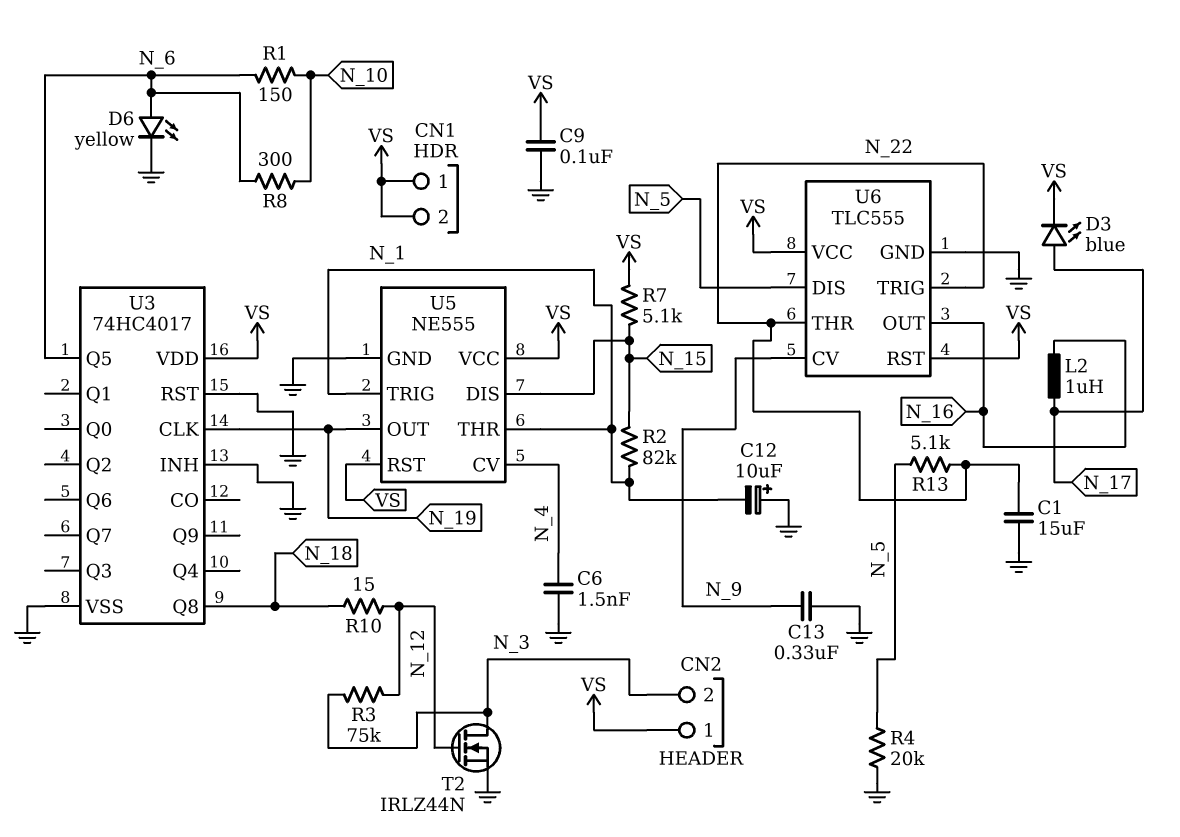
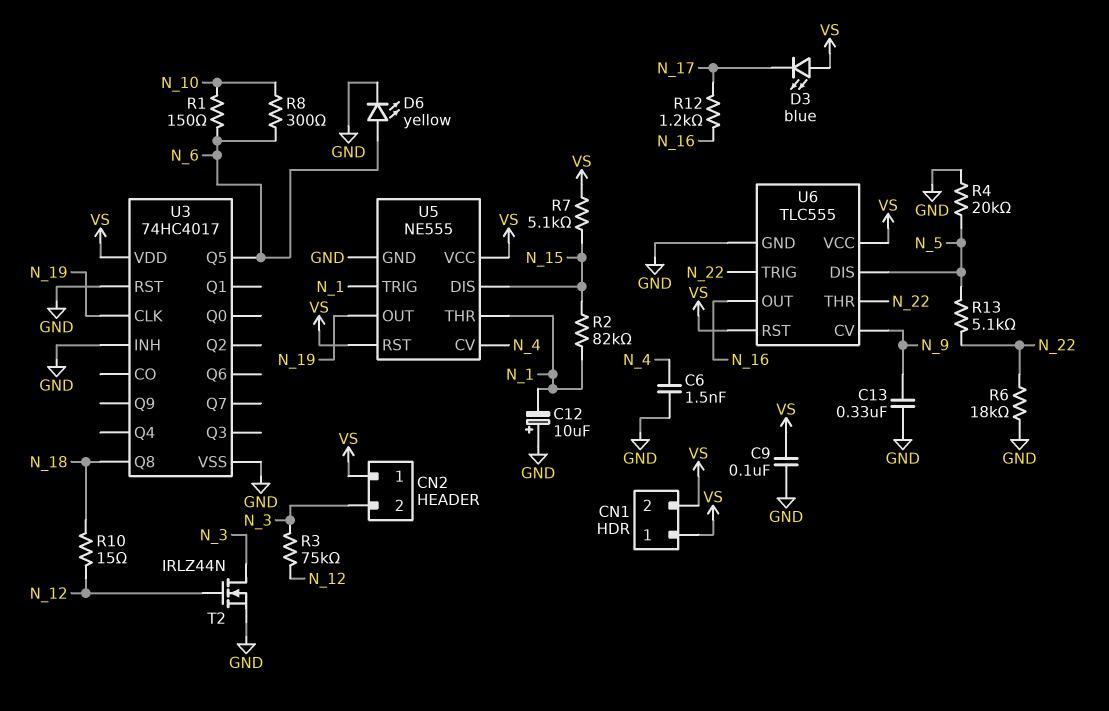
C1: 15uF (GND, N_22) -> none
D3: LED blue (A N_17, K VS) -> LED blue (A VS, K N_17)
L2: 1uH (N_16, N_17) -> none
R6: none -> 18k (GND, N_22)
R12: none -> 1.2k (N_16, N_17)

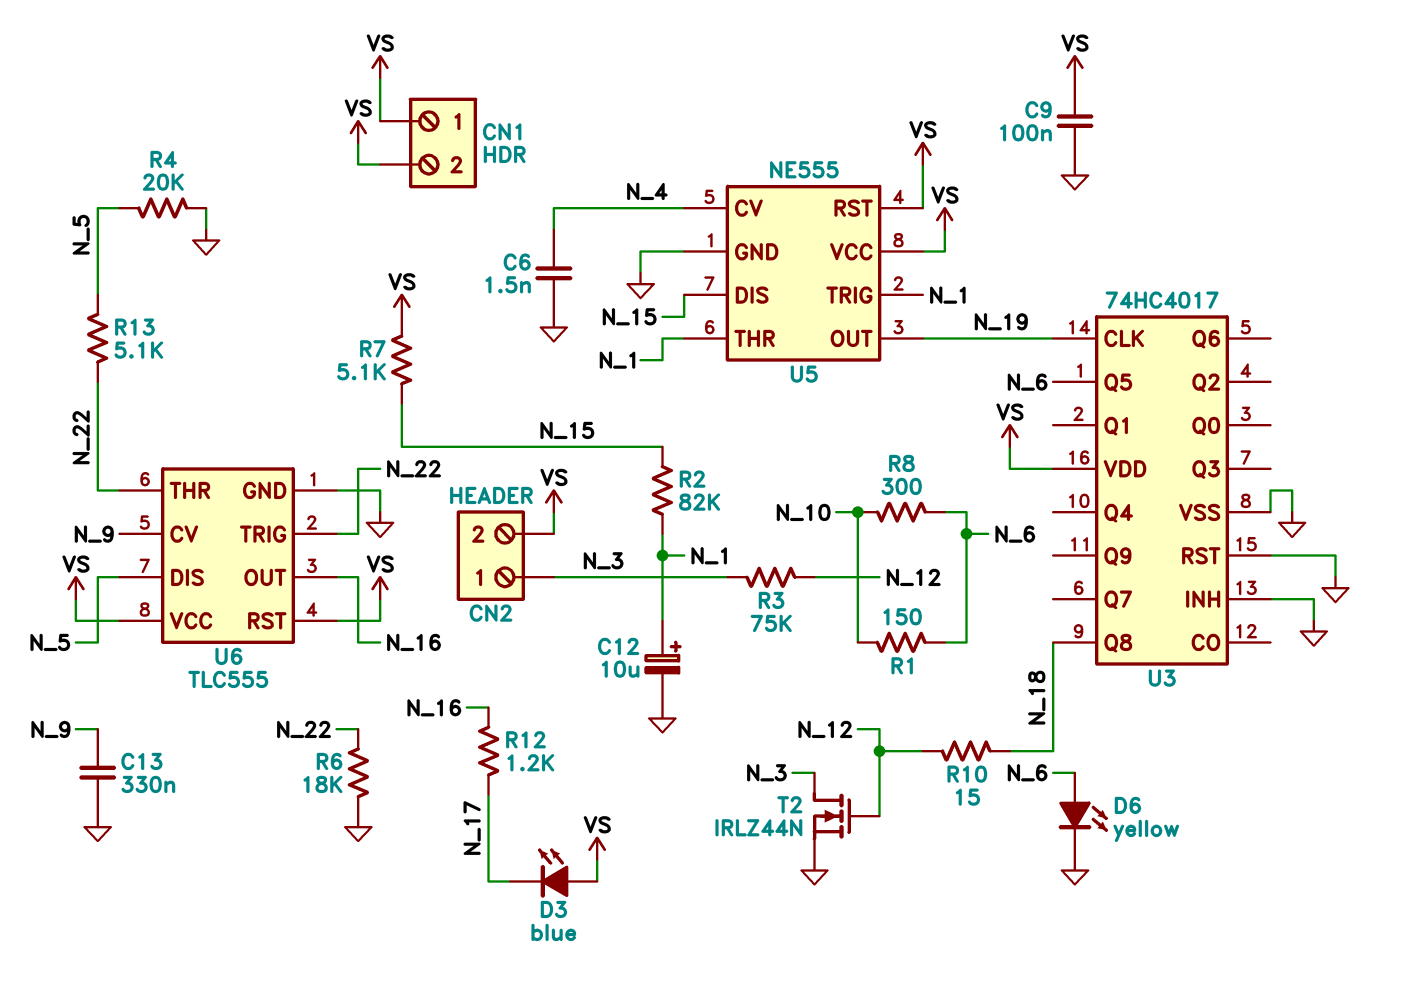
C12: 10uF (plus GND, minus N_1) -> 10uF (plus N_1, minus GND)
CN2 pin 1: VS -> N_3
CN2 pin 2: N_3 -> VS

